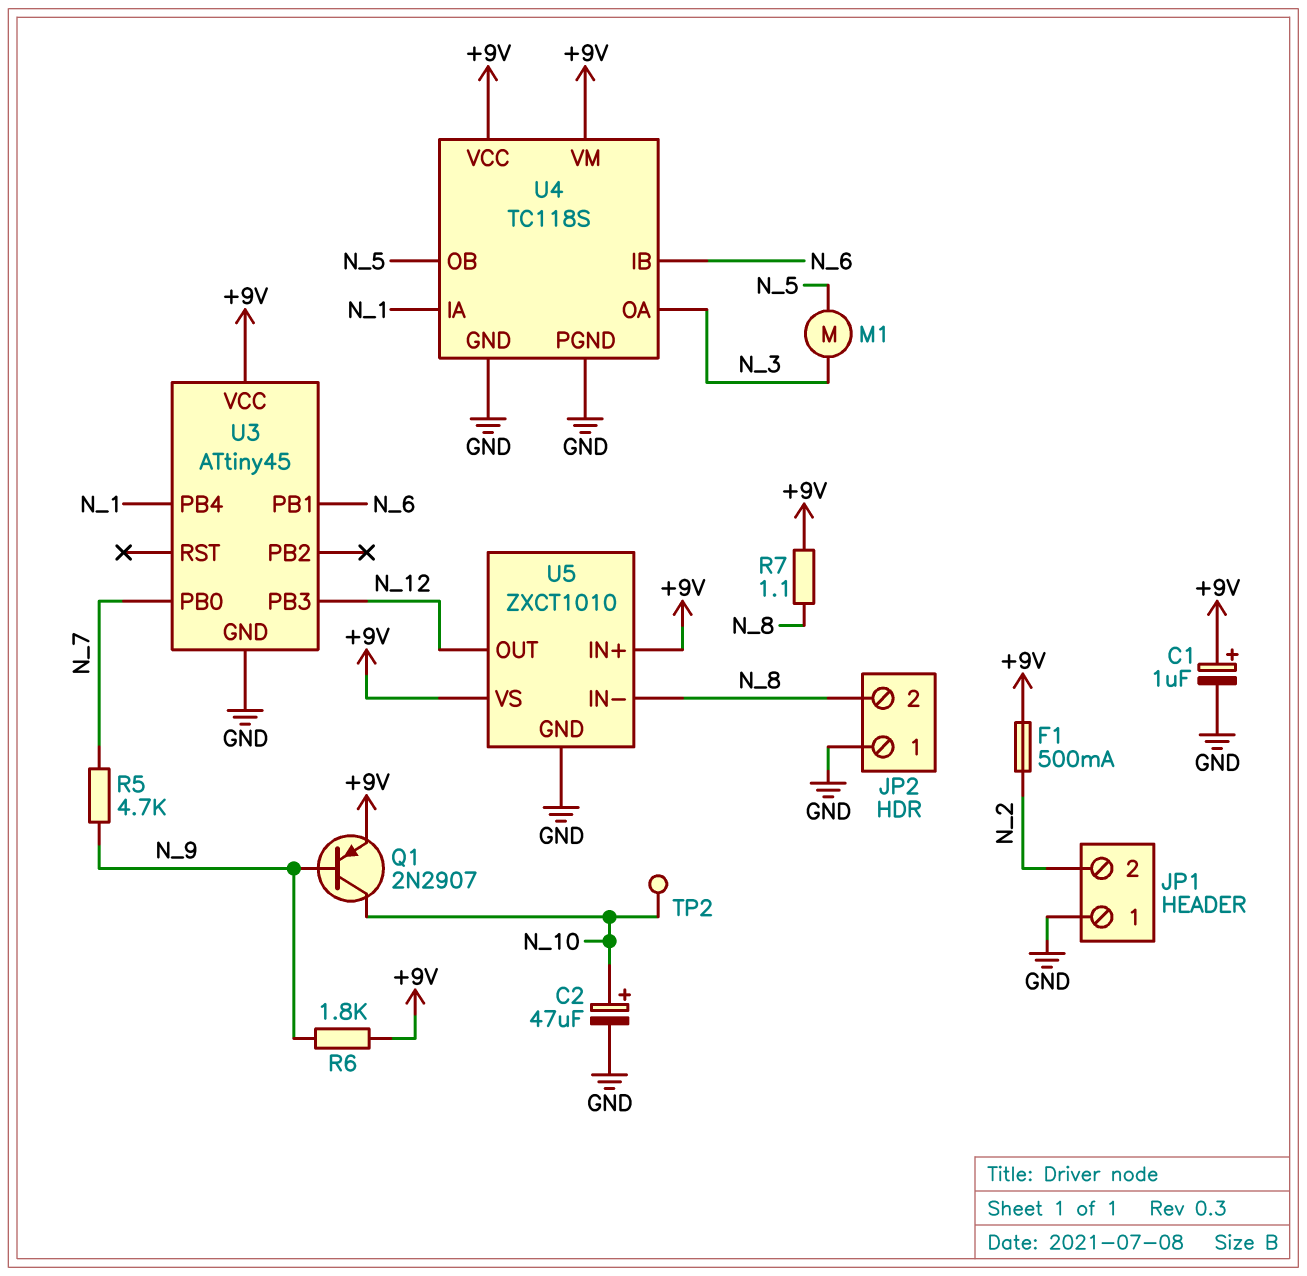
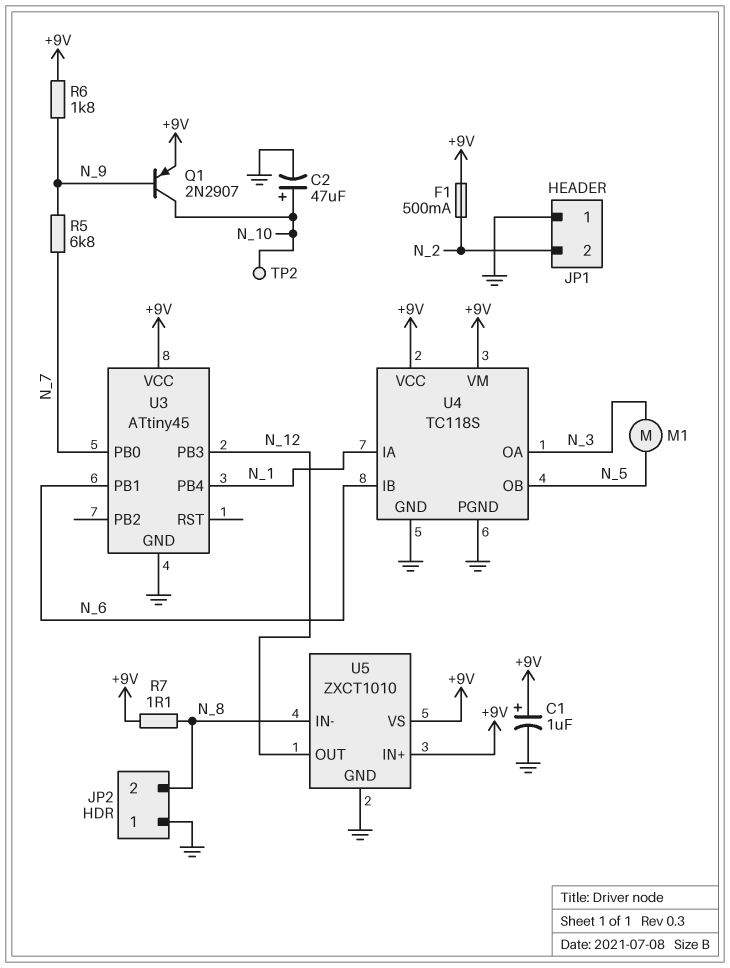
R5: 4.7k (N_7, N_9) -> 6.8k (N_7, N_9)

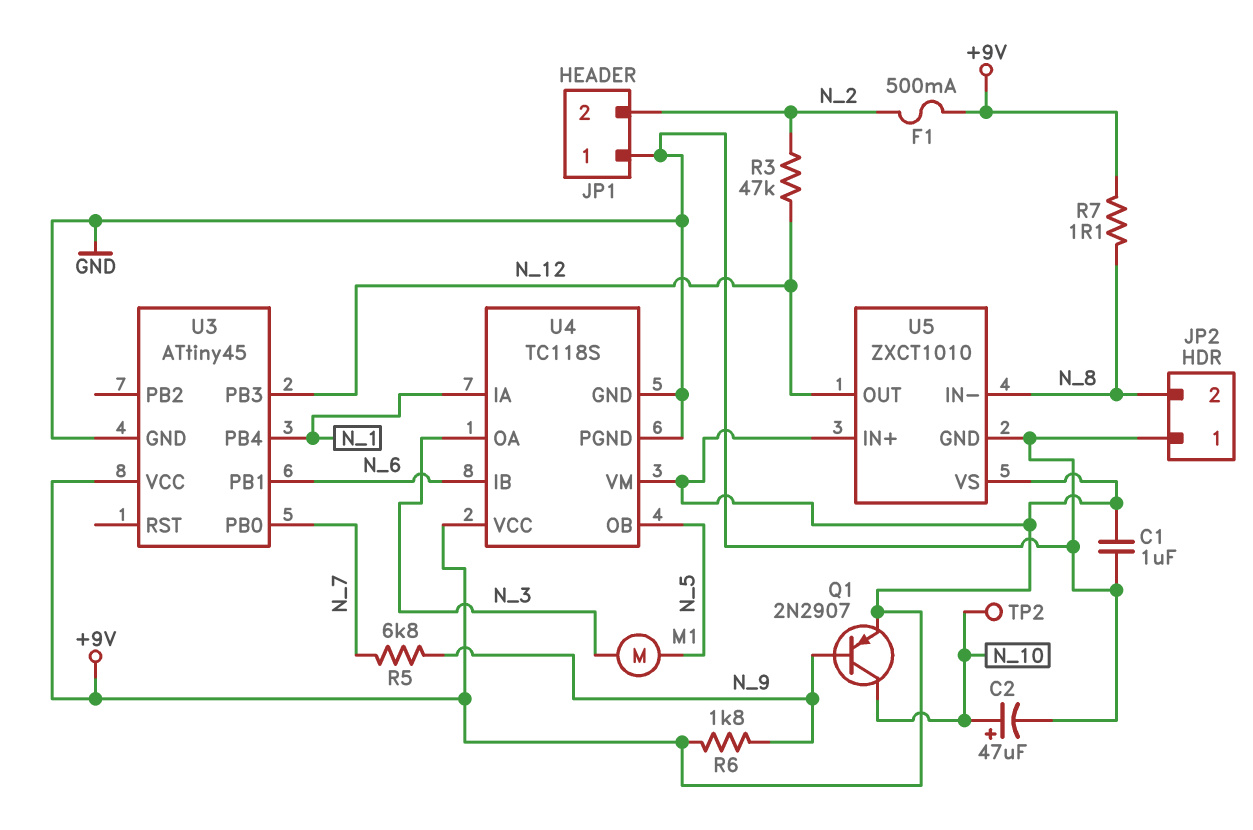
C1: 1uF (plus +9V, minus GND) -> 1uF (+9V, GND)
R3: none -> 47k (N_2, N_12)

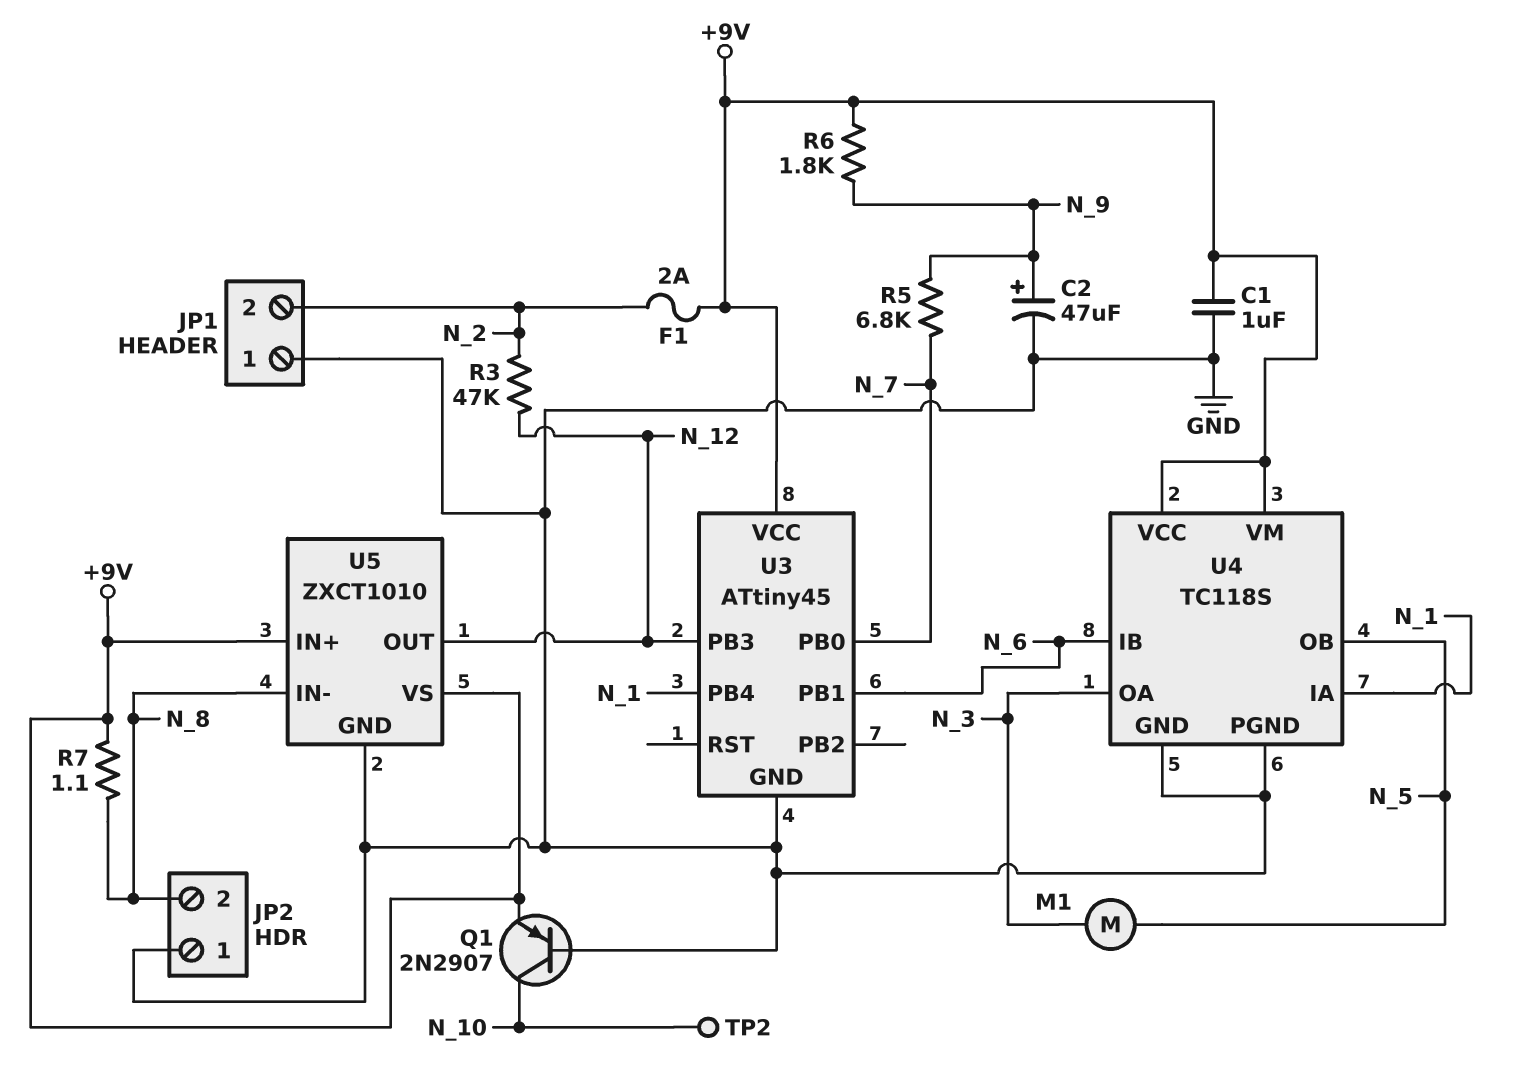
C2: 47uF (plus N_10, minus GND) -> 47uF (plus N_9, minus GND)
F1: 500mA (+9V, N_2) -> 2A (+9V, N_2)
Q1: PNP 2N2907 (B N_9, C N_10, E +9V) -> PNP 2N2907 (B GND, C N_10, E +9V)

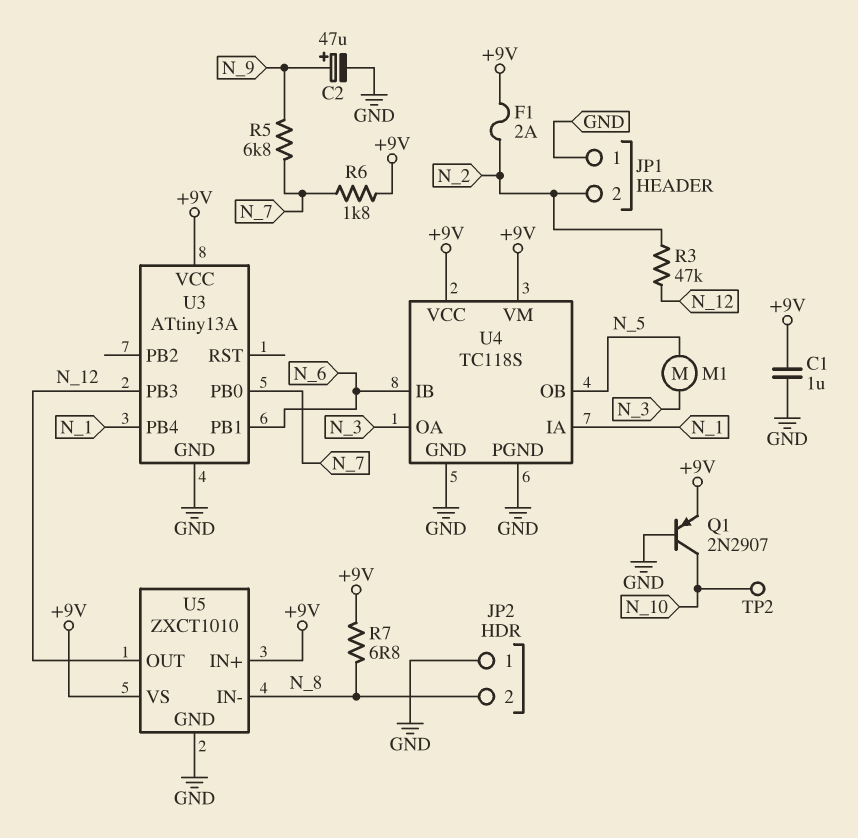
R6: 1.8k (+9V, N_9) -> 1.8k (+9V, N_7)
R7: 1.1 (+9V, N_8) -> 6.8 (+9V, N_8)
U3: ATtiny45 -> ATtiny13A

